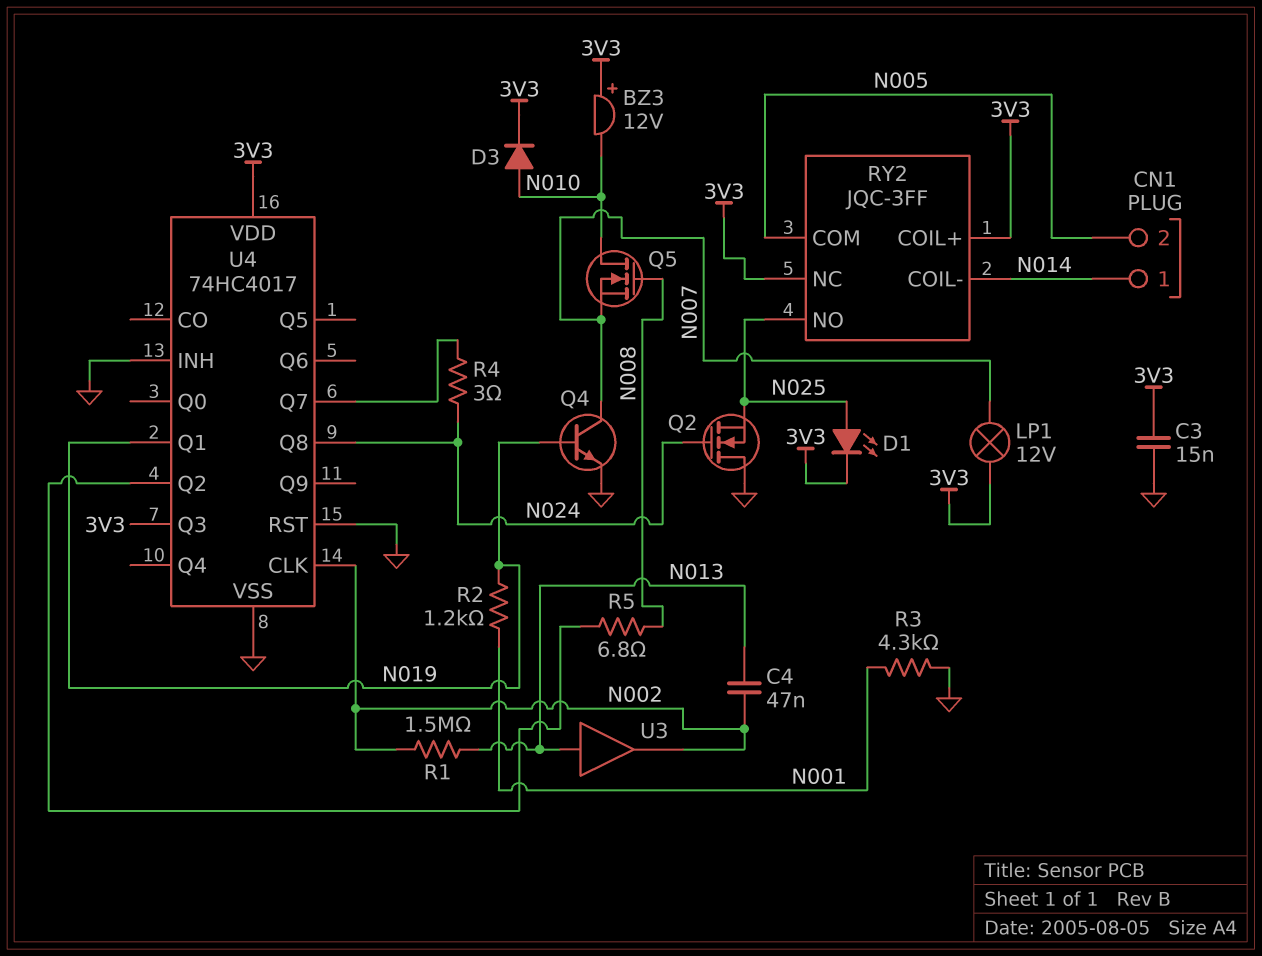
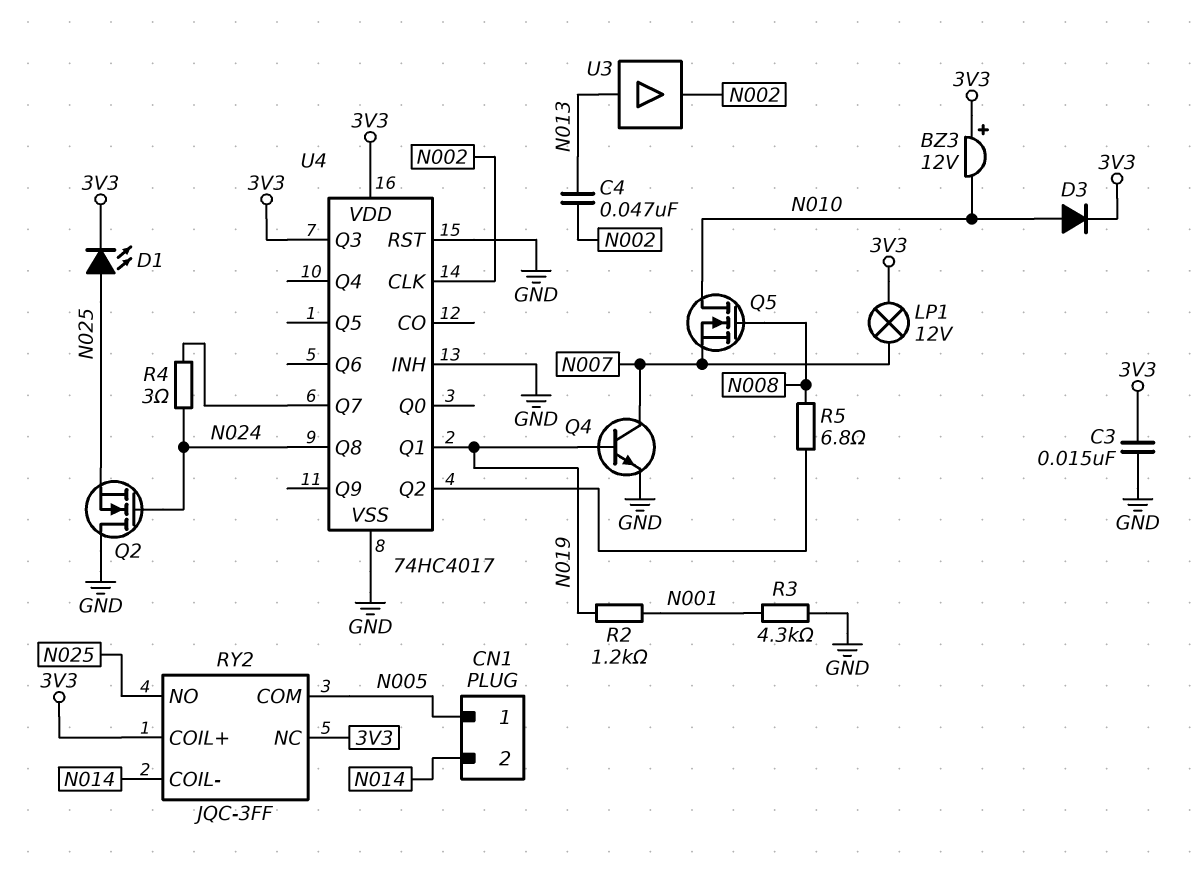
CN1 pin 1: N014 -> N005
CN1 pin 2: N005 -> N014
R1: 1.5M (N002, N013) -> none

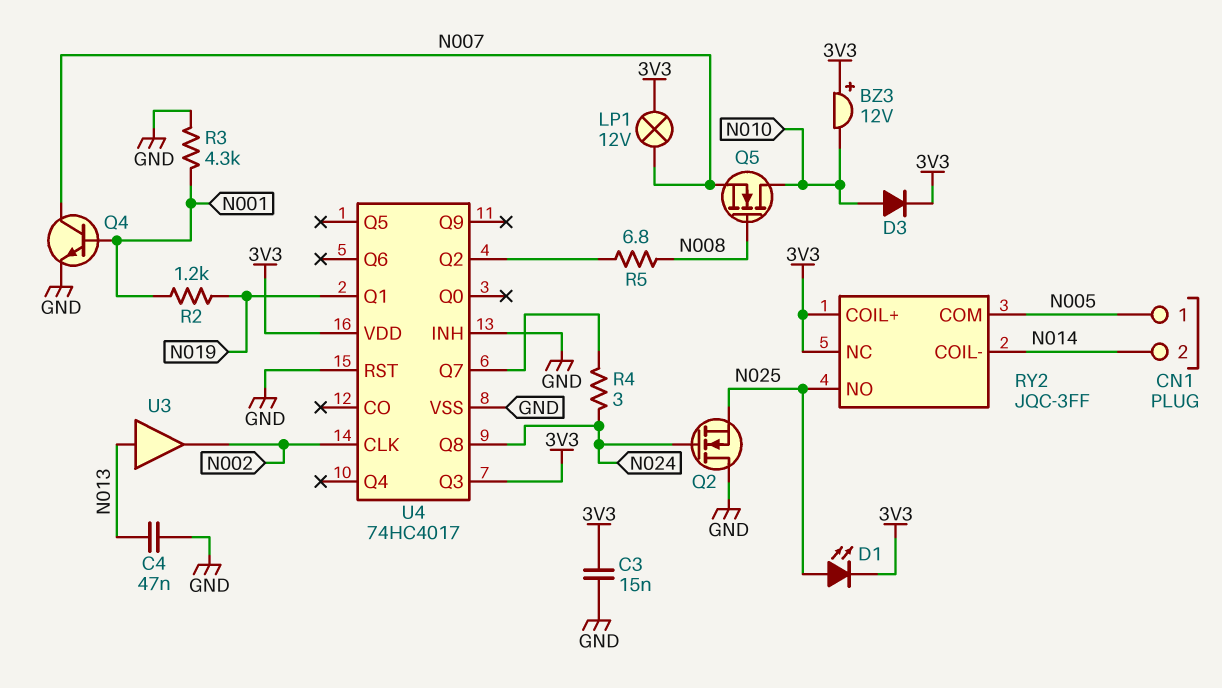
C4: 47nF (N002, N013) -> 47nF (GND, N013)
Q4: NPN (B N019, C N007, E GND) -> NPN (B N001, C N007, E GND)

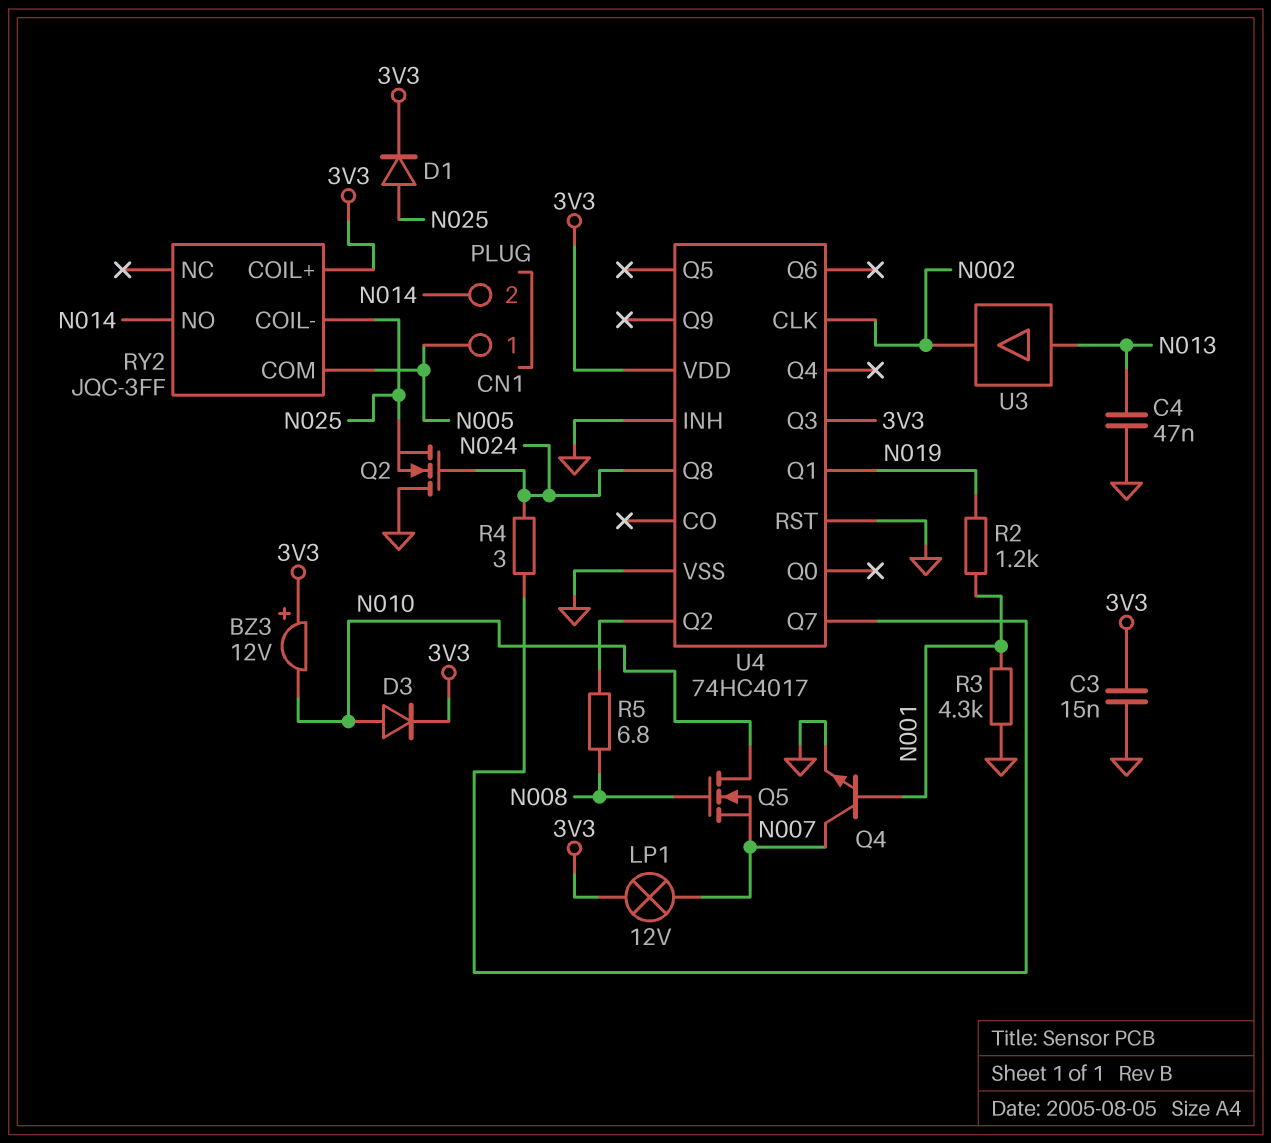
D1: LED (A N025, K 3V3) -> diode (A N025, K 3V3)
RY2 pin COIL-: N014 -> N025
RY2 pin NC: 3V3 -> none
RY2 pin NO: N025 -> N014

